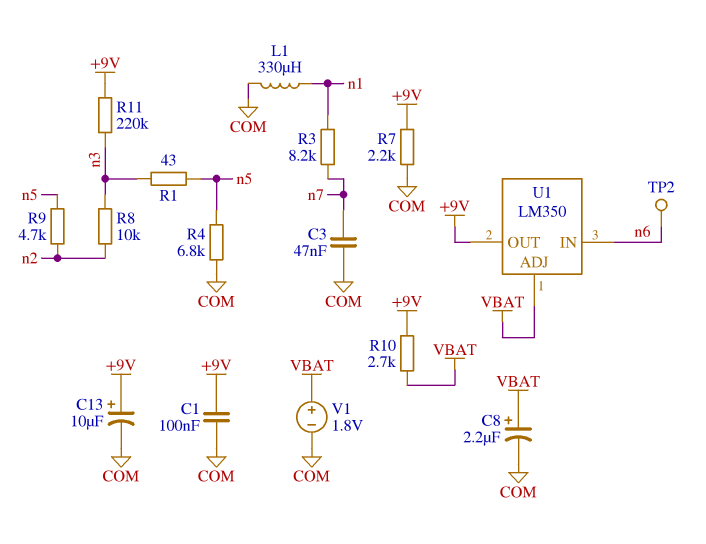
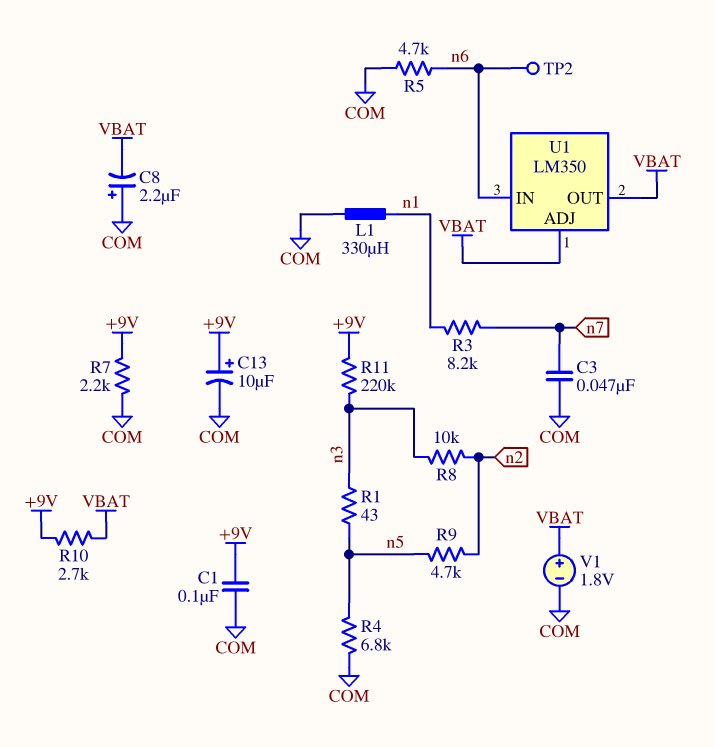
C8: 2.2uF (plus VBAT, minus COM) -> 2.2uF (plus COM, minus VBAT)
R5: none -> 4.7k (COM, n6)
U1 pin OUT: +9V -> VBAT

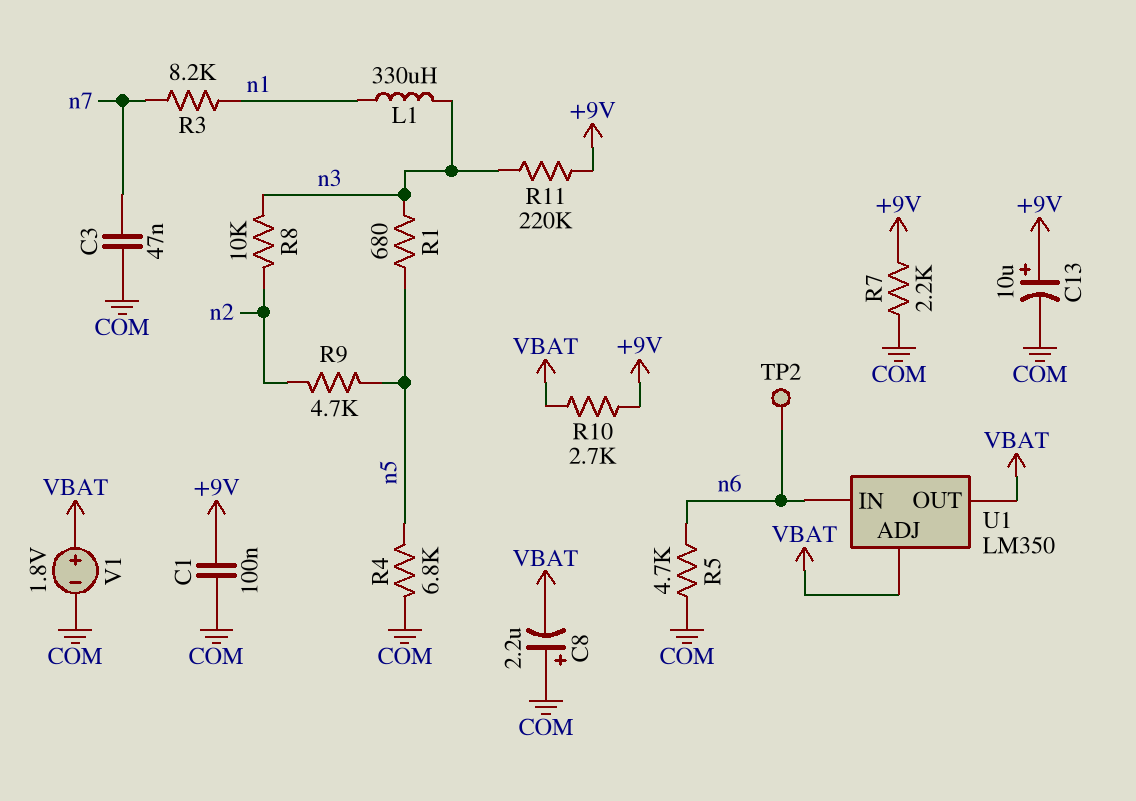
L1: 330uH (COM, n1) -> 330uH (n1, n3)
R1: 43 (n3, n5) -> 680 (n3, n5)

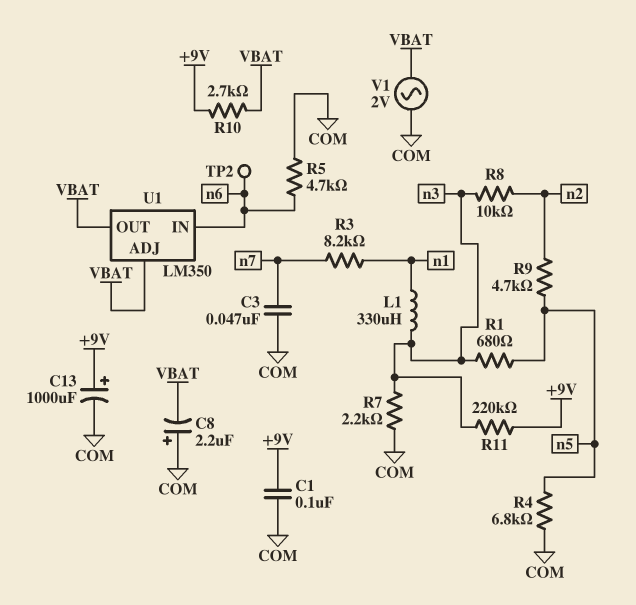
C13: 10uF (plus +9V, minus COM) -> 1000uF (plus +9V, minus COM)
R7: 2.2k (+9V, COM) -> 2.2k (COM, n3)
V1: 1.8V (plus VBAT, minus COM) -> AC 2V (COM, VBAT)

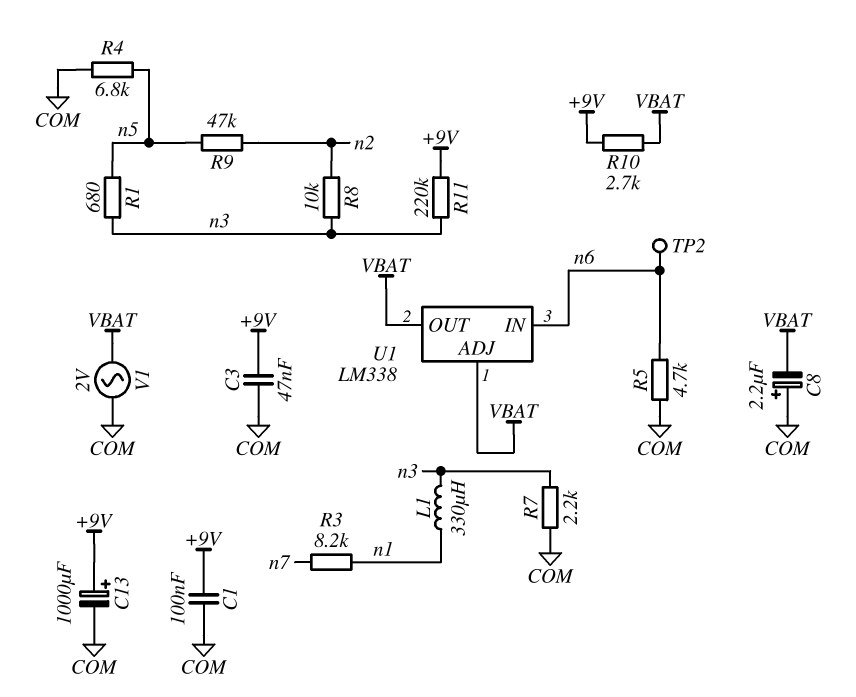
C3: 47nF (COM, n7) -> 47nF (+9V, COM)
R9: 4.7k (n2, n5) -> 47k (n2, n5)
U1: LM350 -> LM338

